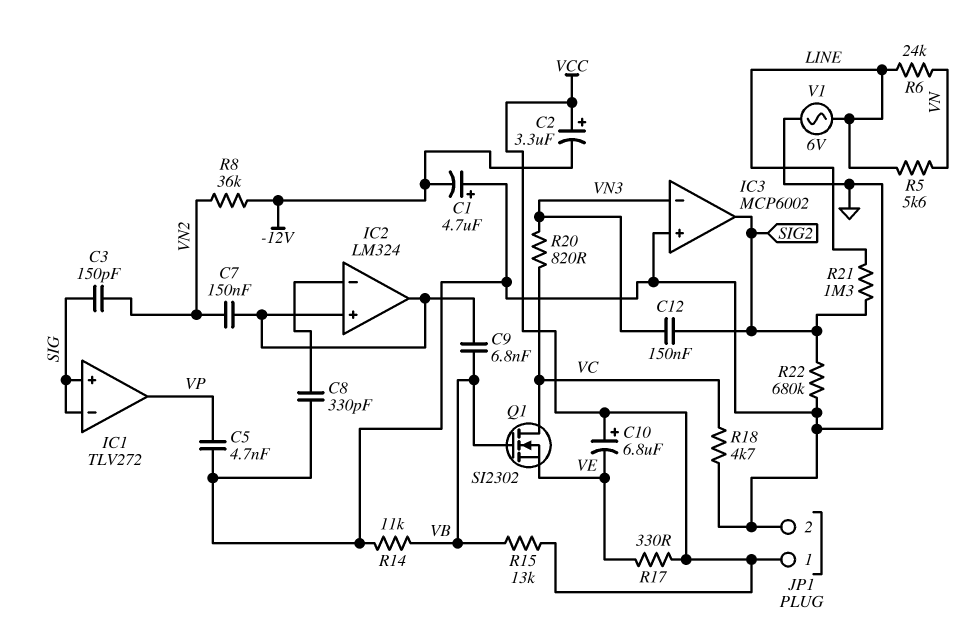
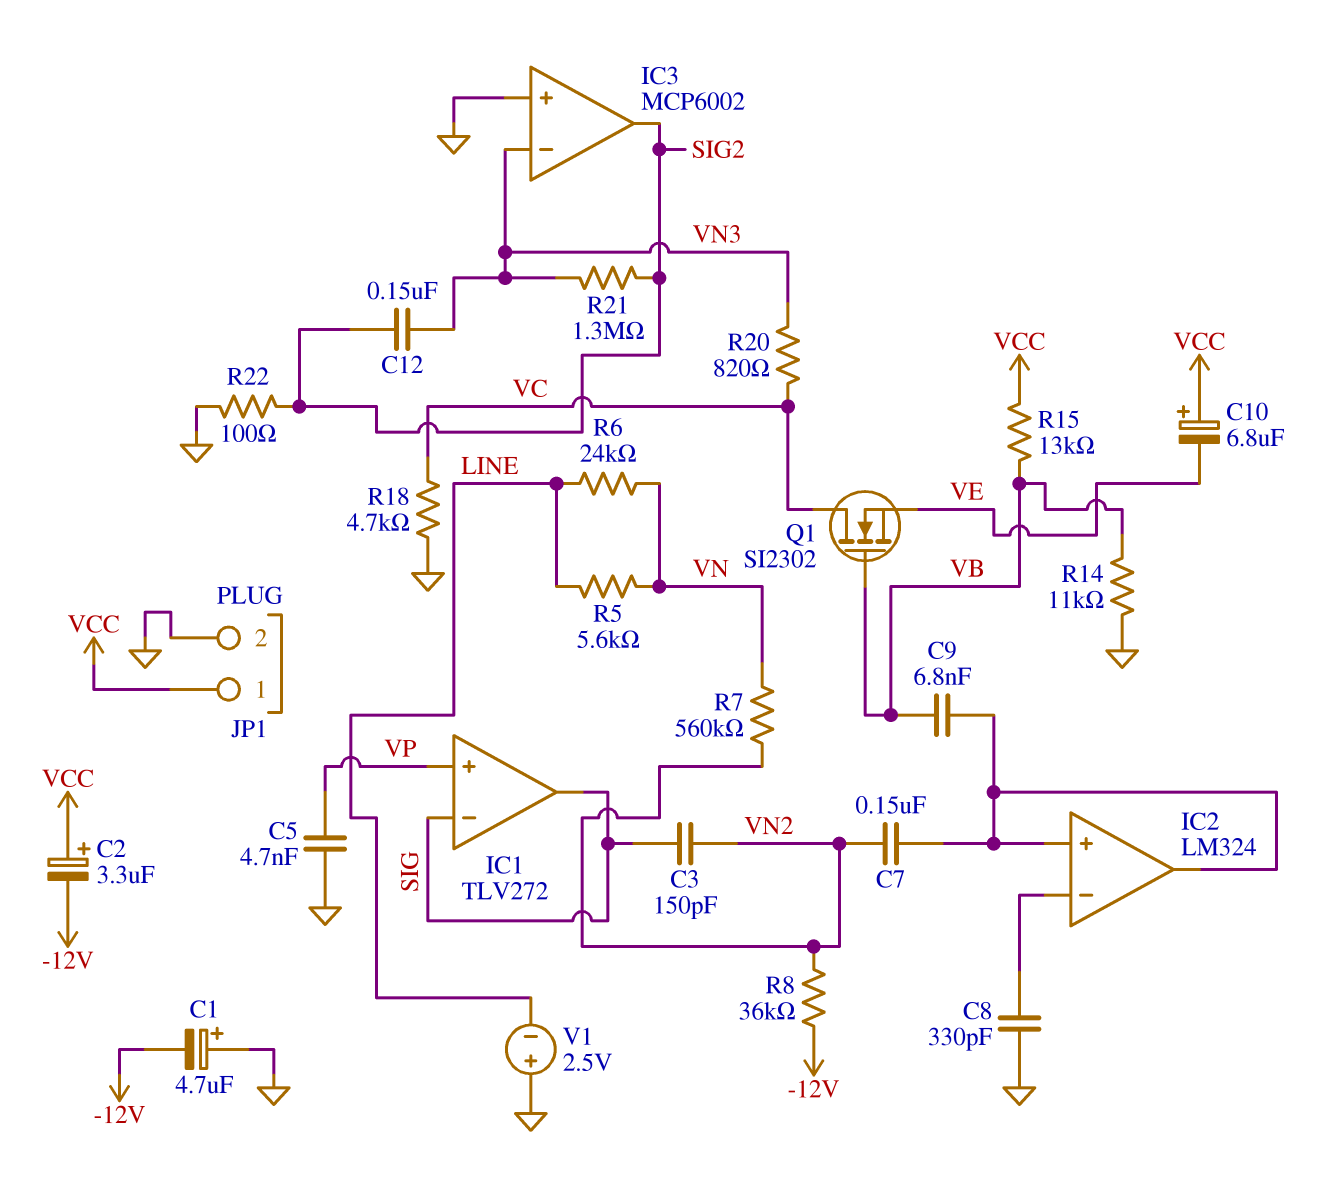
IC1 pin in+: SIG -> VP
IC1 pin out: VP -> SIG
R7: none -> 560k (VN, VN2)
R17: 330 (VCC, VE) -> none
R21: 1.3M (LINE, SIG2) -> 1.3M (SIG2, VN3)
R22: 680k (GND, SIG2) -> 100 (GND, SIG2)
V1: AC 6V (GND, LINE) -> 2.5V (plus GND, minus LINE)

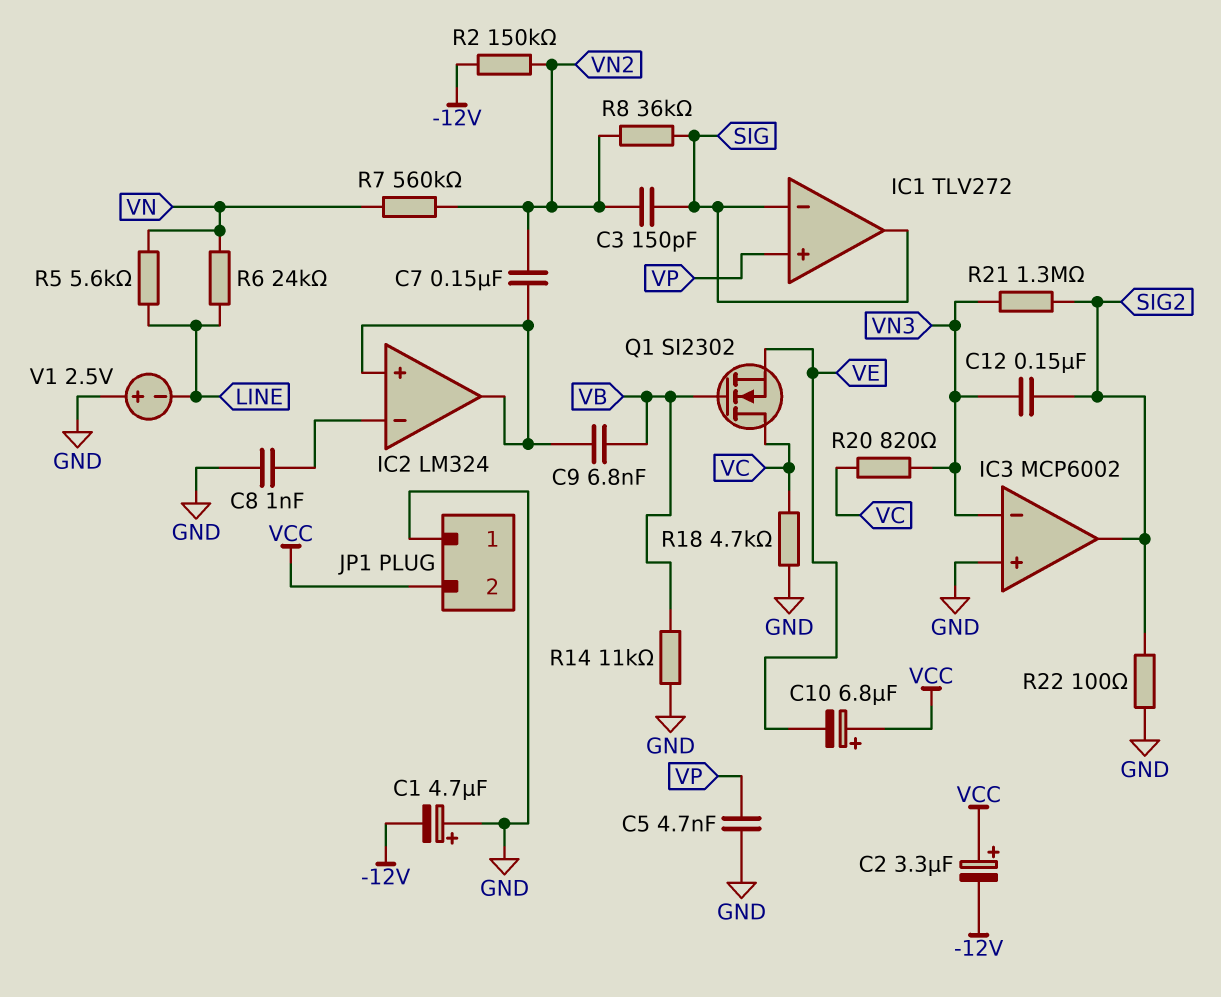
C8: 330pF (GND, IC2/in-) -> 1nF (GND, IC2/in-)
JP1 pin 1: VCC -> GND
JP1 pin 2: GND -> VCC
R2: none -> 150k (-12V, VN2)
R8: 36k (-12V, VN2) -> 36k (SIG, VN2)
R15: 13k (VB, VCC) -> none

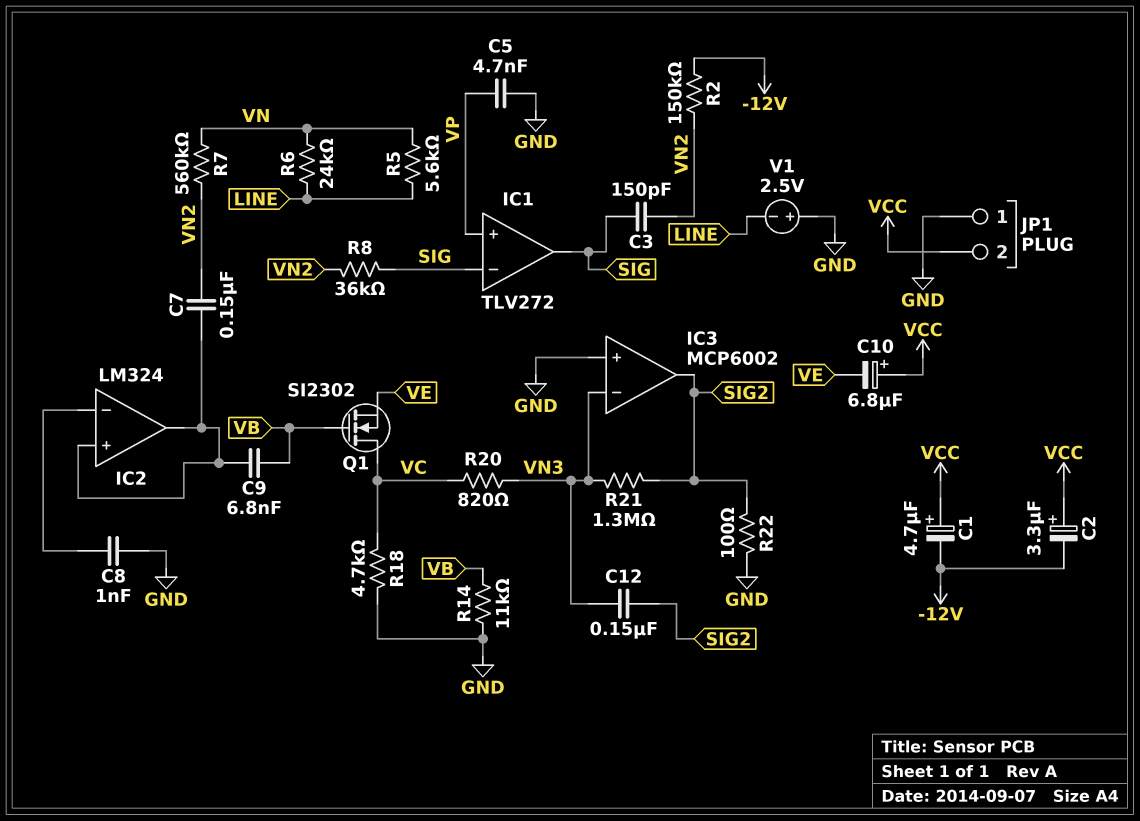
C1: 4.7uF (plus GND, minus -12V) -> 4.7uF (plus VCC, minus -12V)

